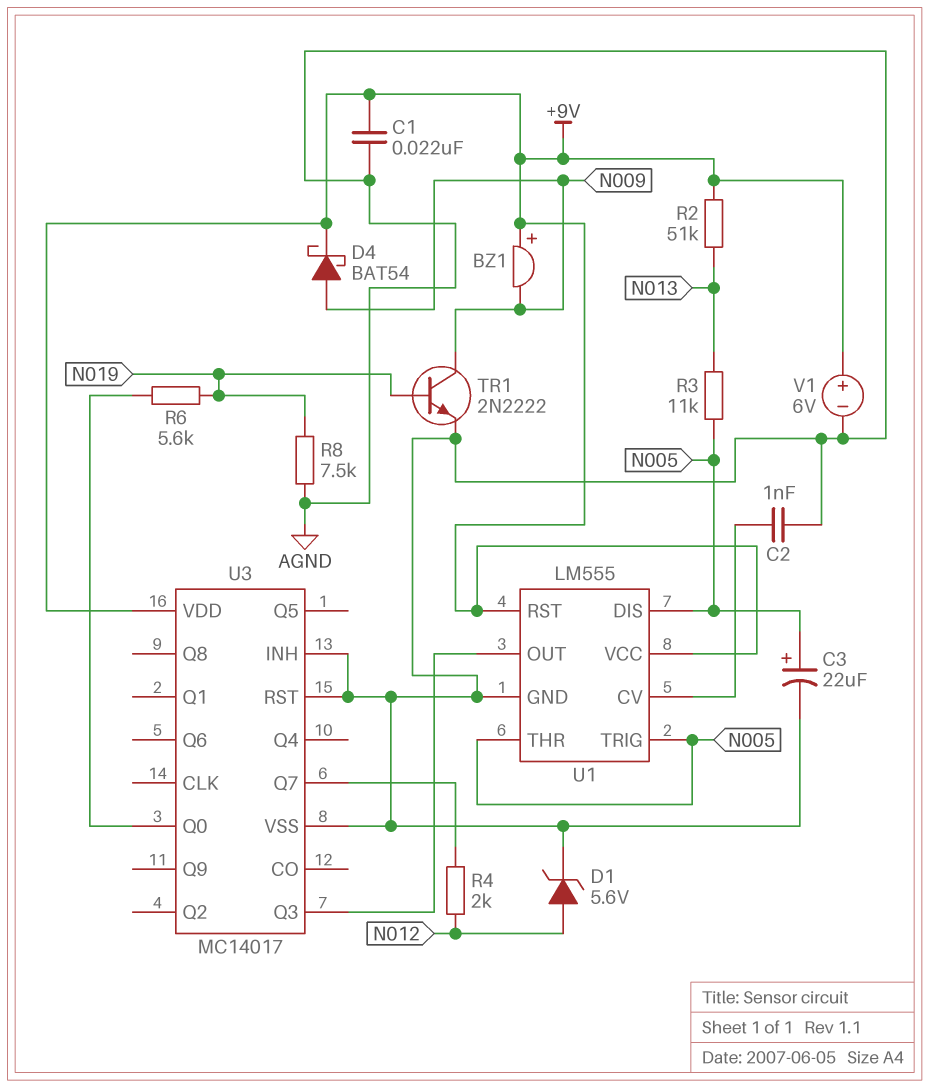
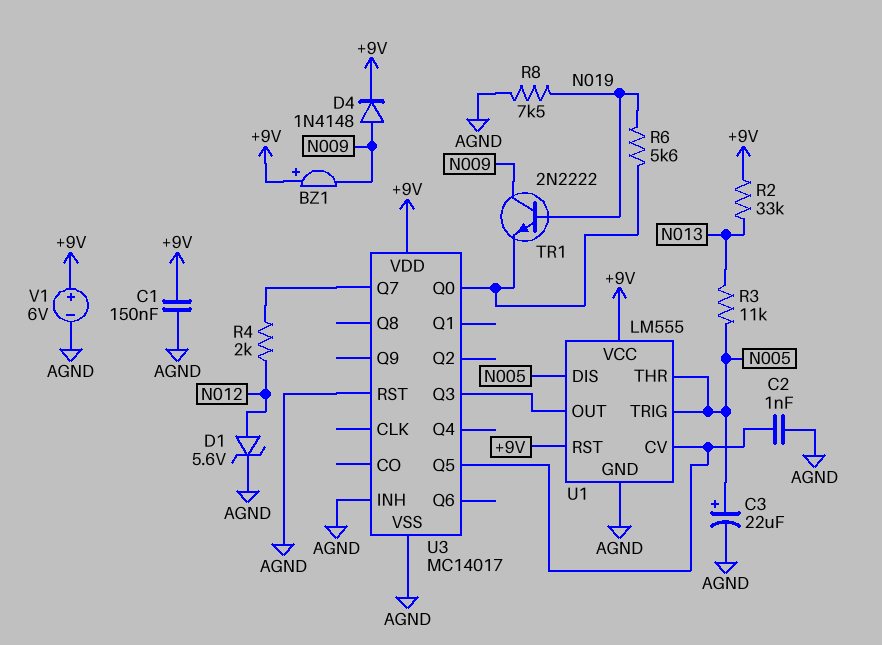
C1: 22nF (+9V, AGND) -> 150nF (+9V, AGND)
D4: schottky BAT54 (A N009, K +9V) -> diode 1N4148 (A N009, K +9V)
R2: 51k (+9V, N013) -> 33k (+9V, N013)
TR1: NPN 2N2222 (B N019, C N009, E AGND) -> NPN 2N2222 (B N019, C N009, E U3/Q0)
U3 pin Q5: none -> U1/CV

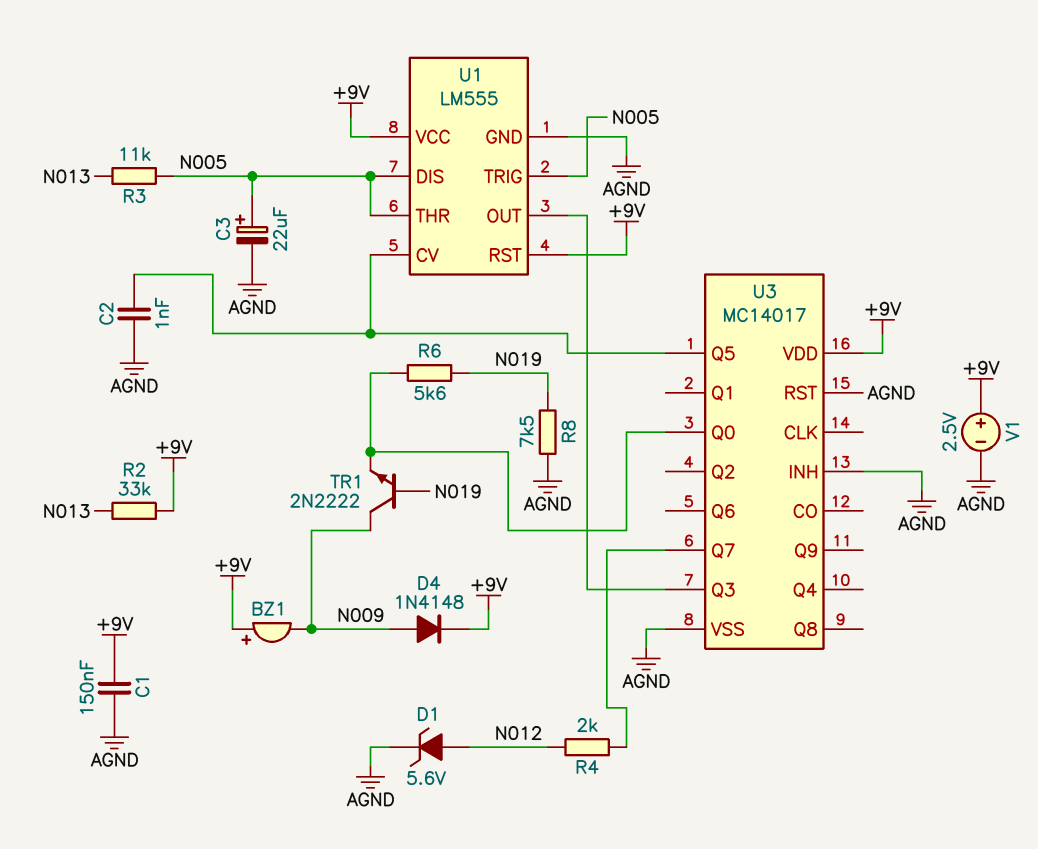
V1: 6V (plus +9V, minus AGND) -> 2.5V (plus +9V, minus AGND)

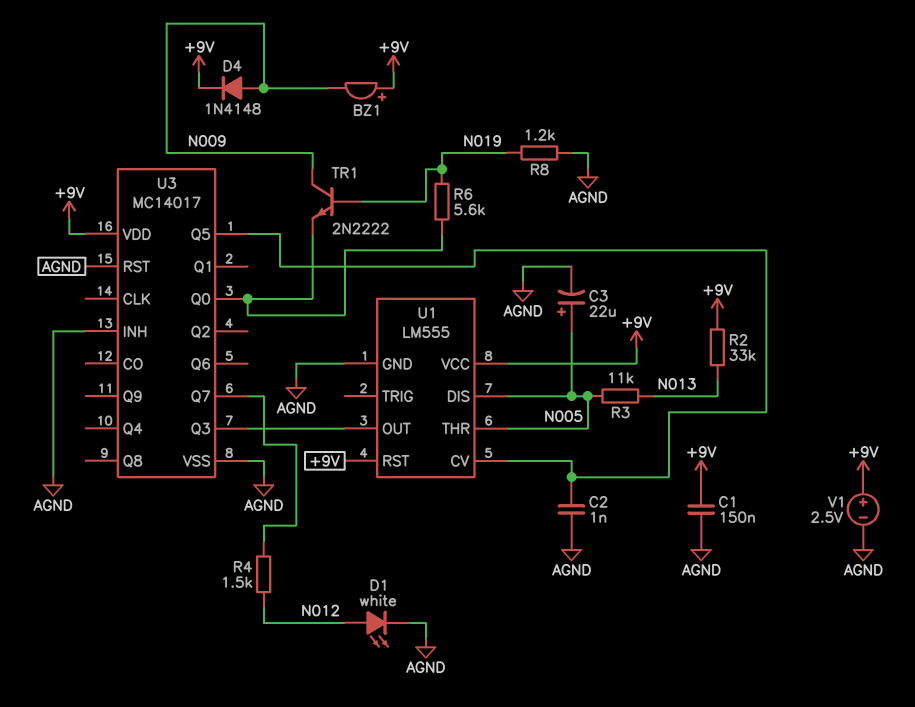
D1: zener 5.6V (A N012, K AGND) -> LED white (A N012, K AGND)
R4: 2k (N012, U3/Q7) -> 1.5k (N012, U3/Q7)
R8: 7.5k (AGND, N019) -> 1.2k (AGND, N019)
U1 pin TRIG: N005 -> none

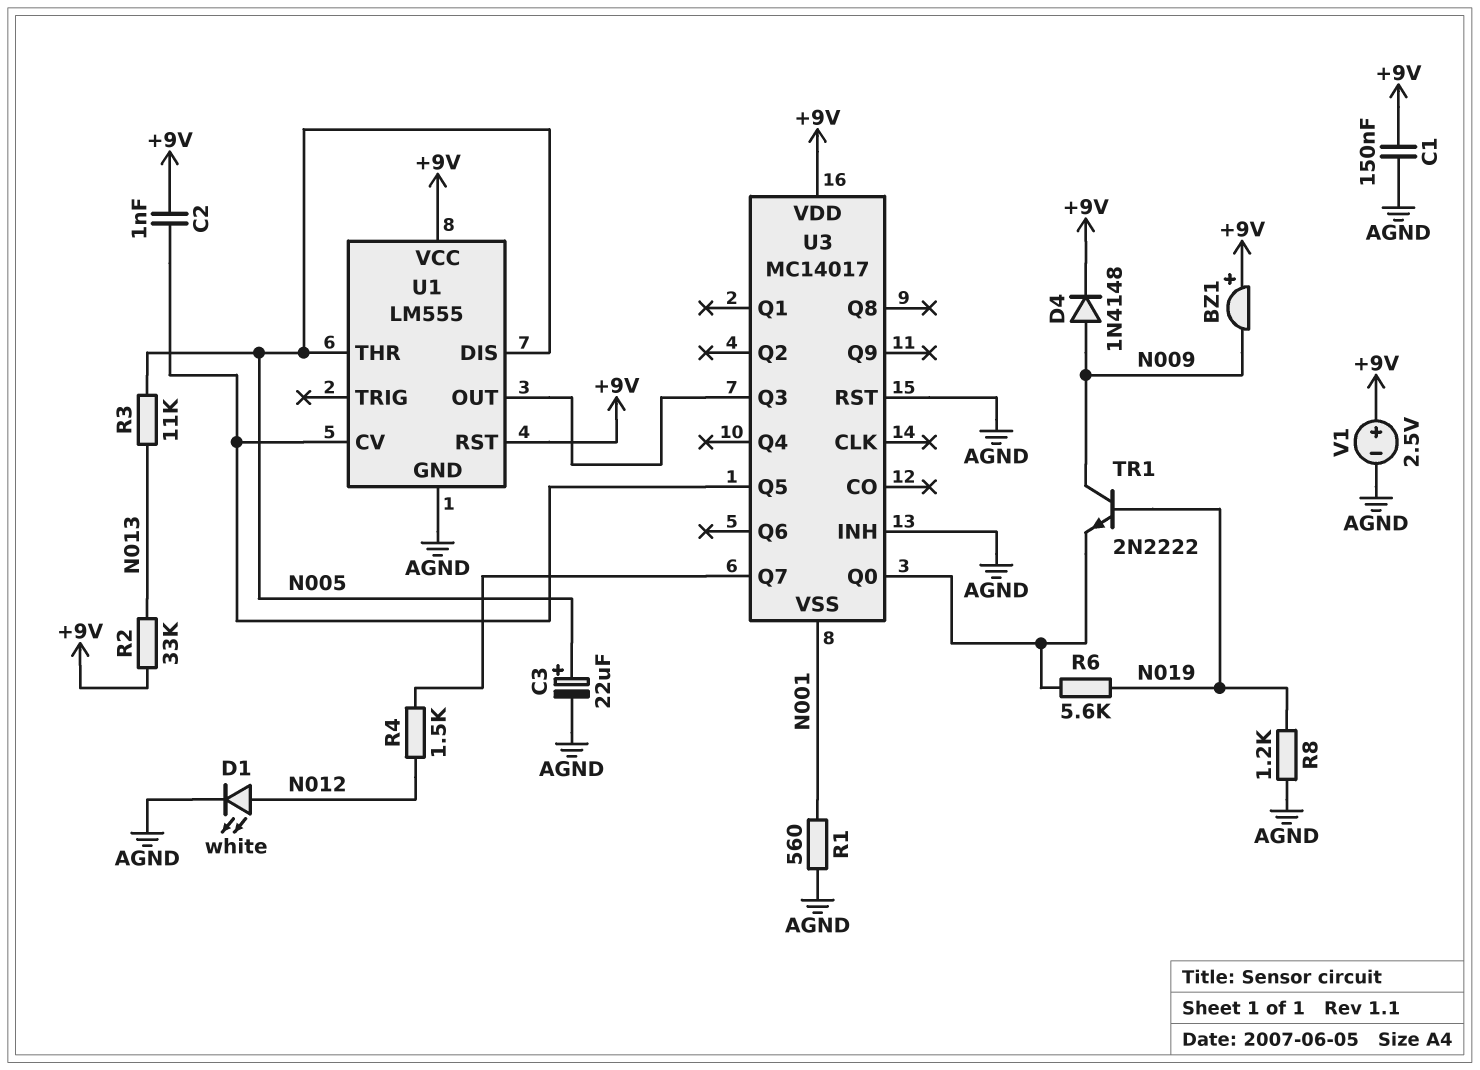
C2: 1nF (AGND, U1/CV) -> 1nF (+9V, U1/CV)
R1: none -> 560 (AGND, N001)
U3 pin VSS: AGND -> N001

